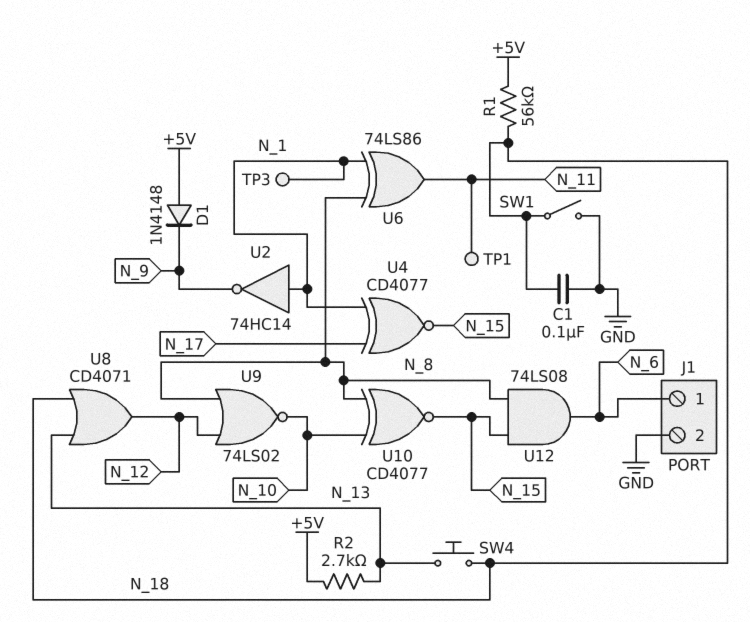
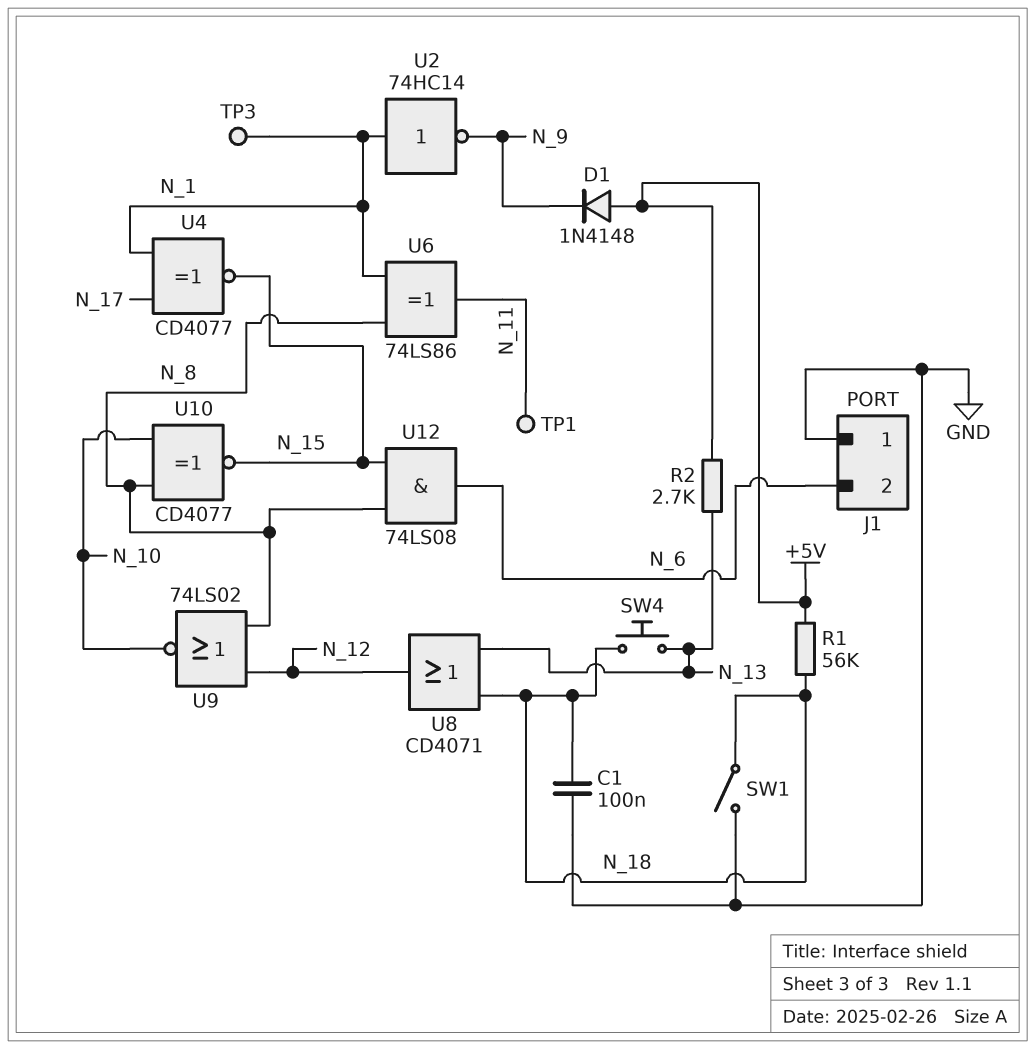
J1 pin 1: N_6 -> GND
J1 pin 2: GND -> N_6

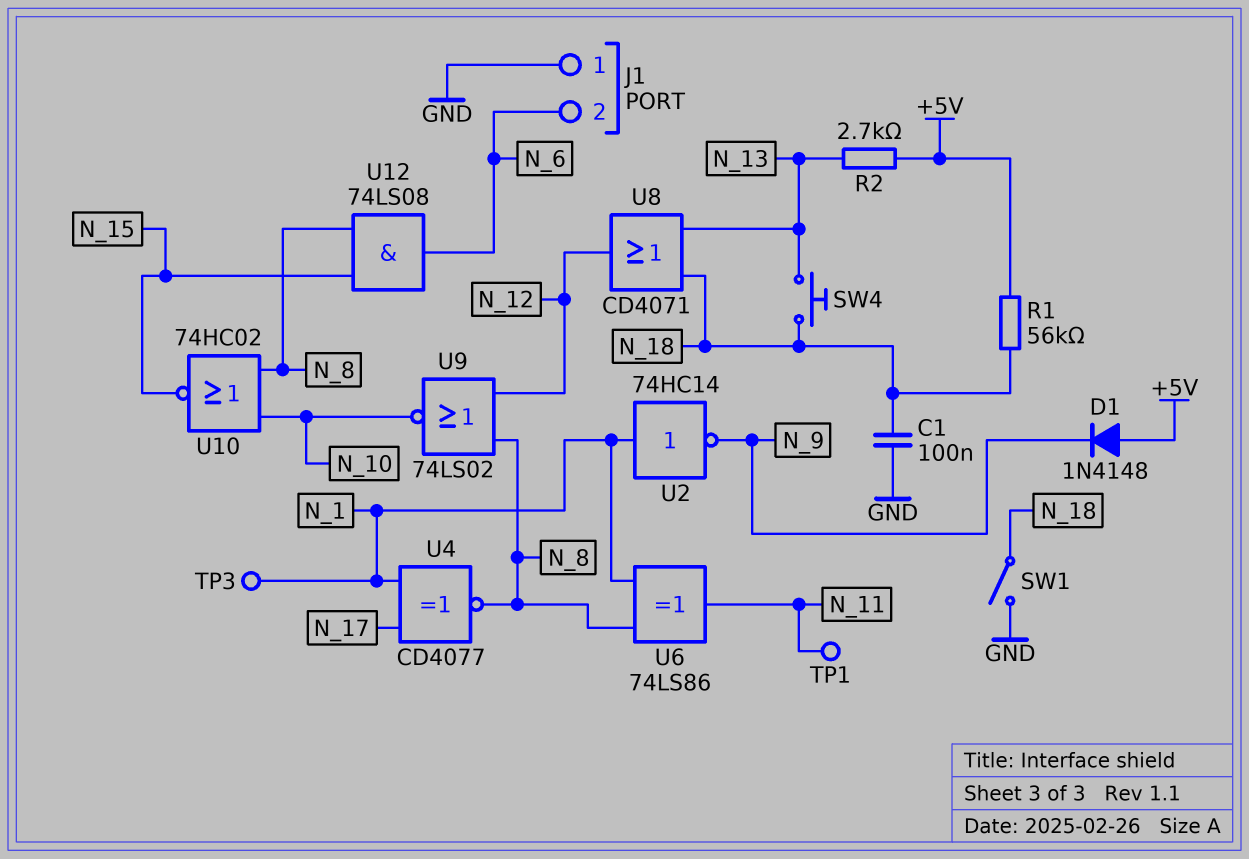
U4: XNOR CD4077 (in N_1, in N_17, out N_15) -> XNOR CD4077 (in N_1, in N_17, out N_8)
U10: XNOR CD4077 (in N_8, in N_10, out N_15) -> NOR 74HC02 (in N_8, in N_10, out N_15)

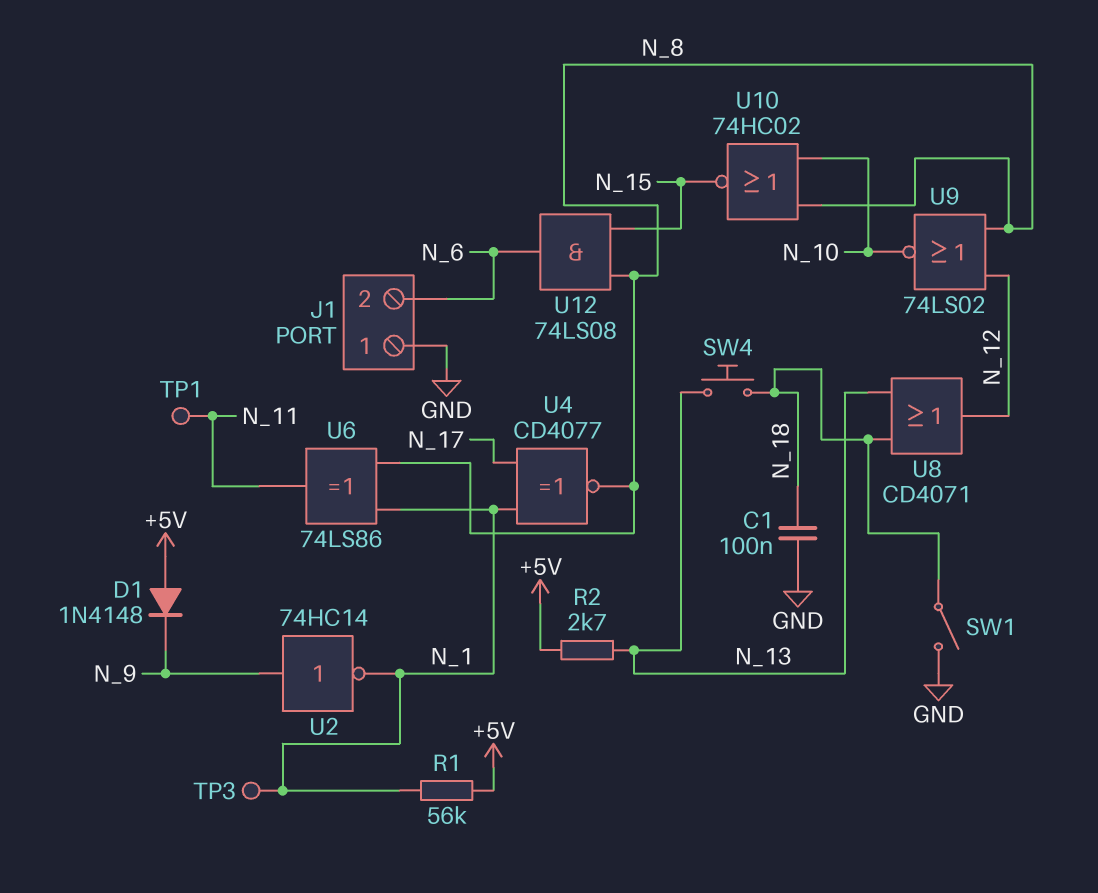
R1: 56k (+5V, N_18) -> 56k (+5V, N_1)
U2: NOT 74HC14 (in N_1, out N_9) -> NOT 74HC14 (in N_9, out N_1)

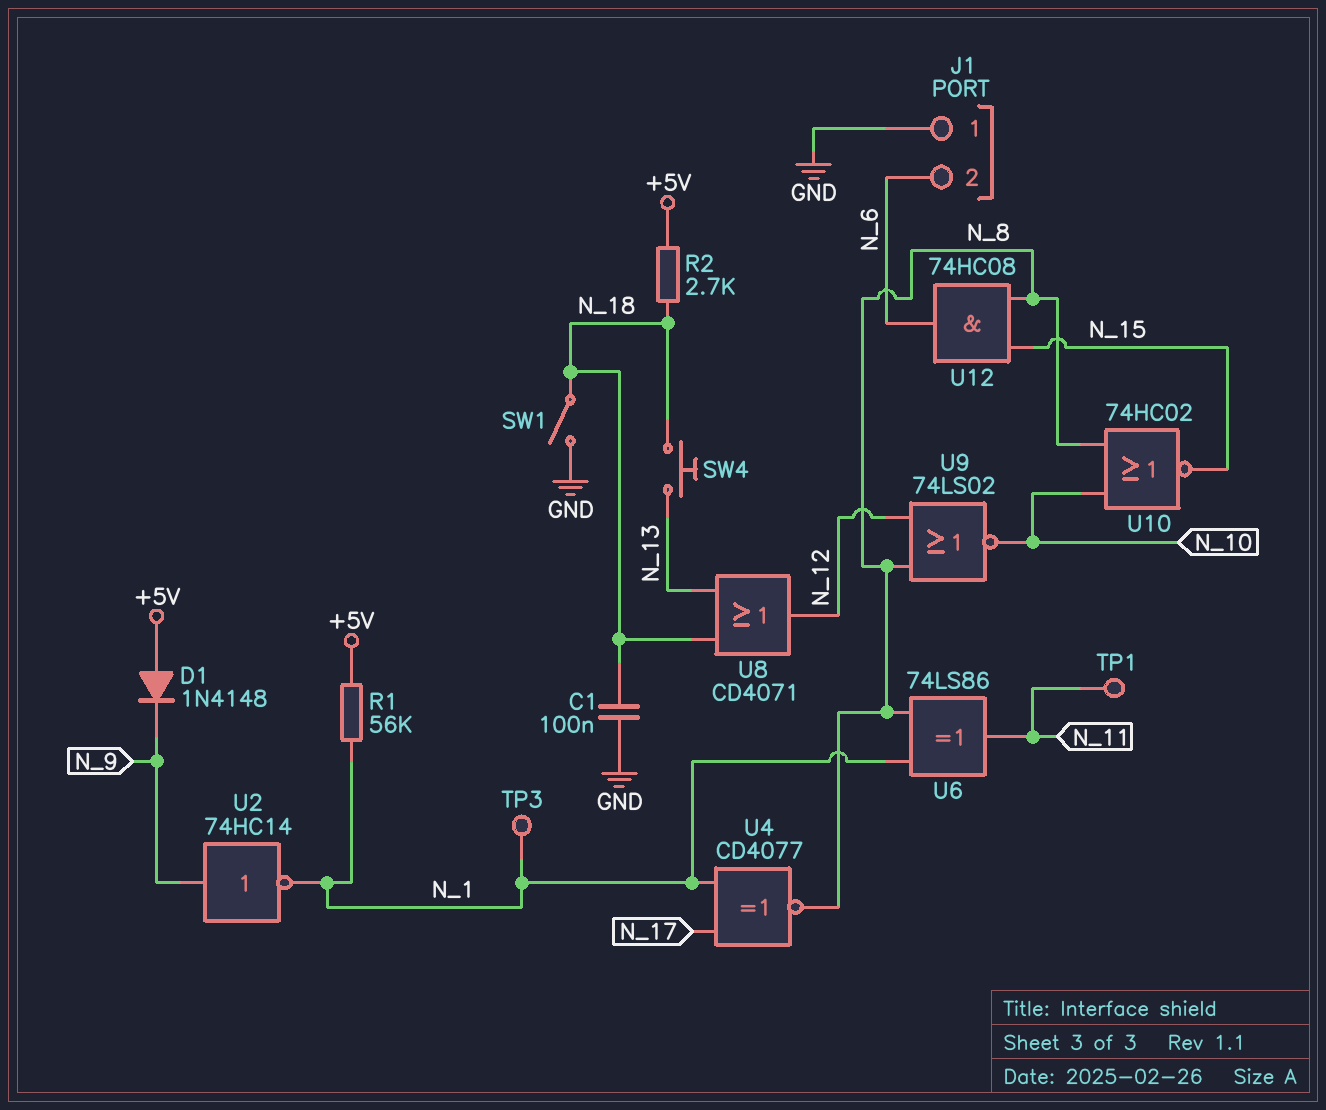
R2: 2.7k (+5V, N_13) -> 2.7k (+5V, N_18)
U12: AND 74LS08 (in N_8, in N_15, out N_6) -> AND 74HC08 (in N_8, in N_15, out N_6)

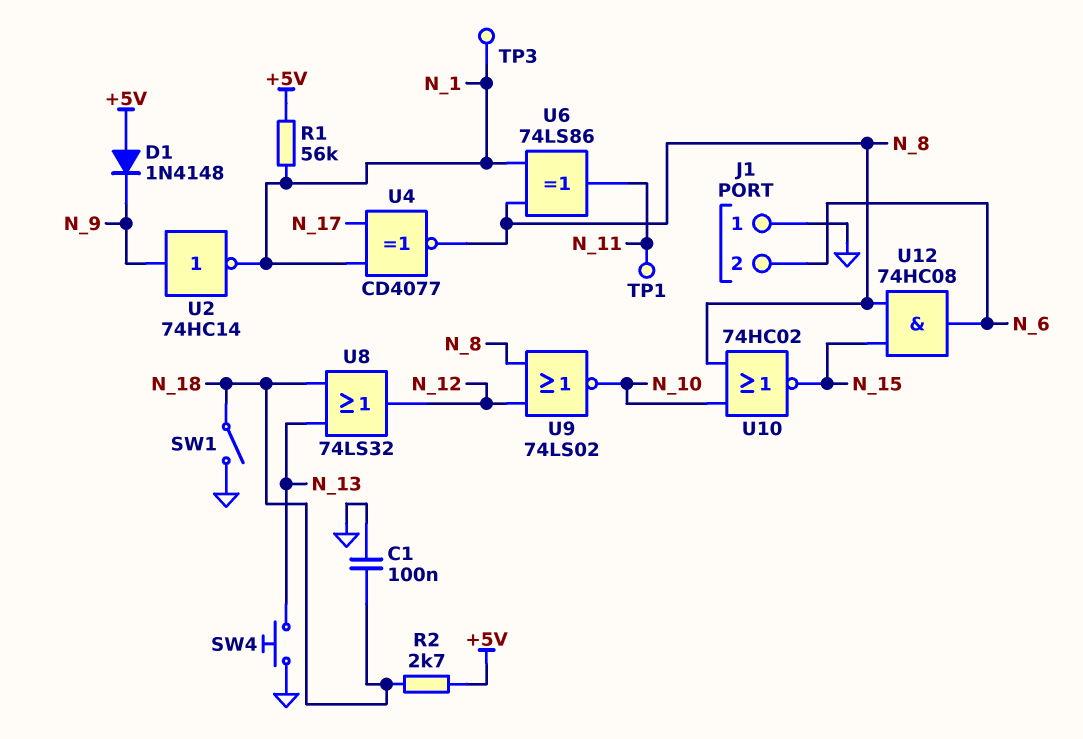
SW4: button (N_13, N_18) -> button (GND, N_13)
U8: OR CD4071 (in N_13, in N_18, out N_12) -> OR 74LS32 (in N_13, in N_18, out N_12)

